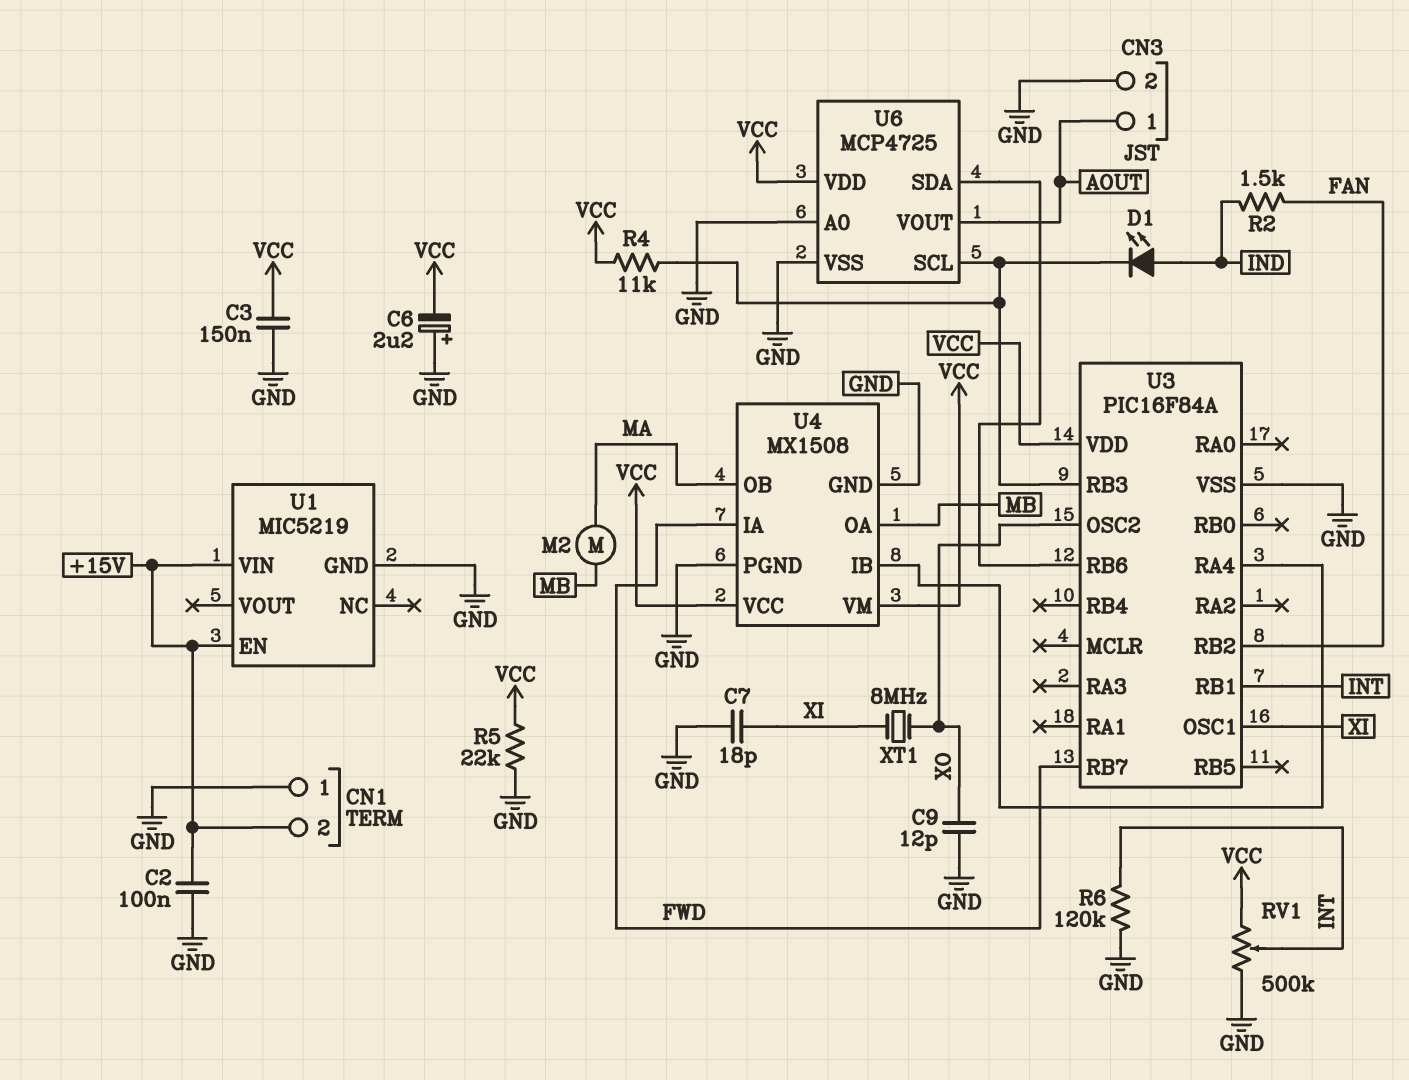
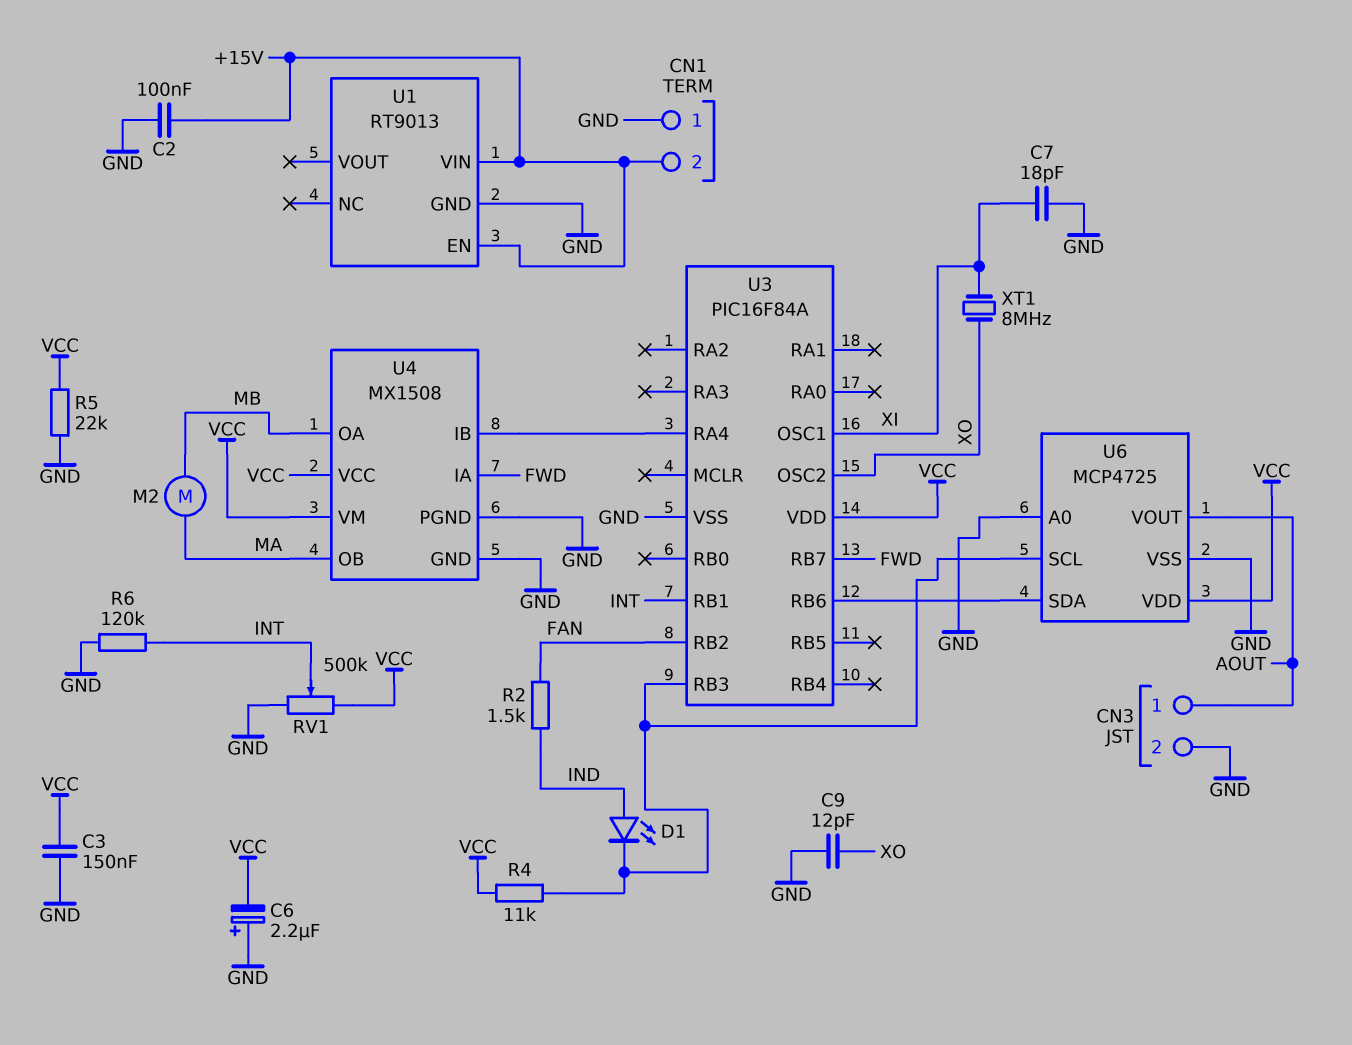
U1: MIC5219 -> RT9013

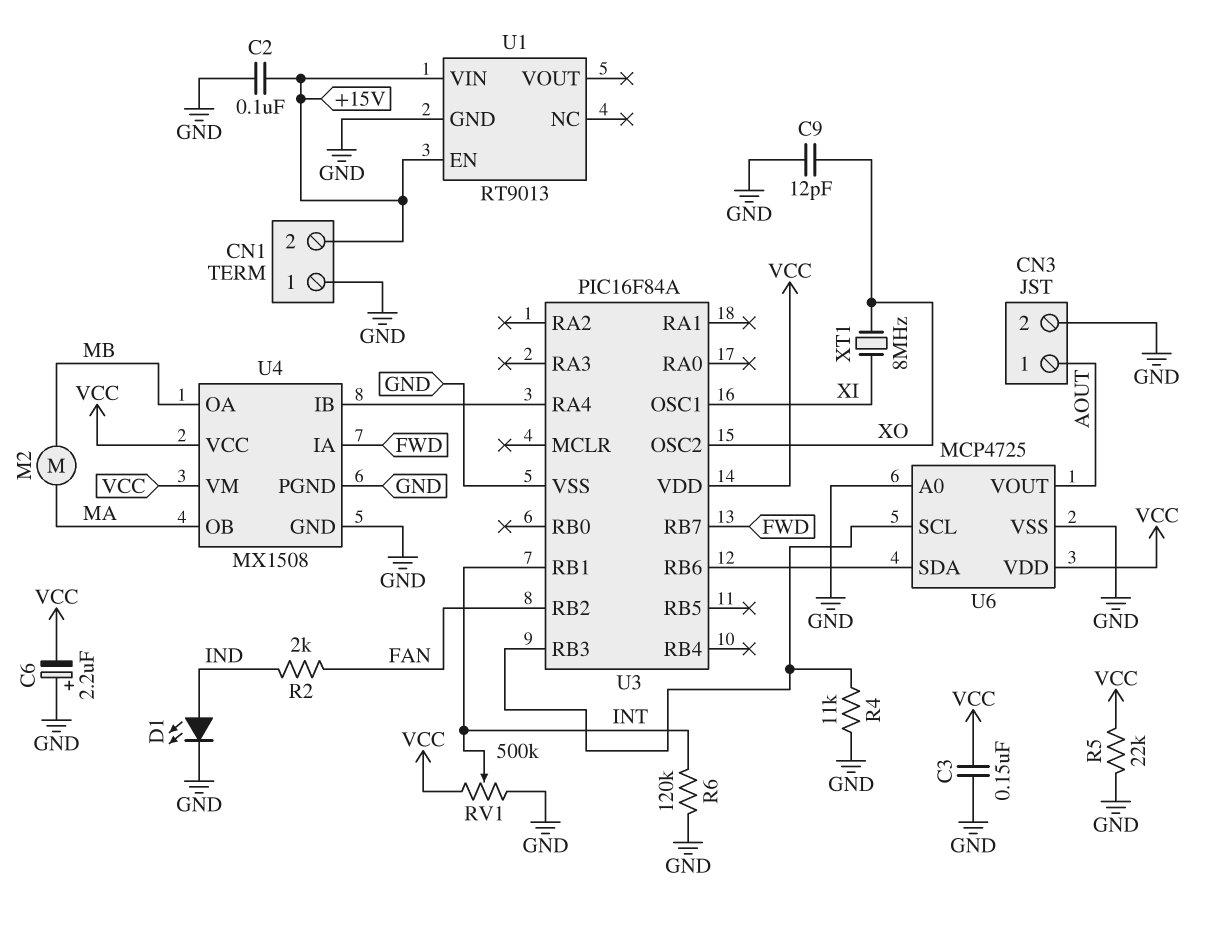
C7: 18pF (GND, XI) -> none
D1: LED (A IND, K U3/RB3) -> LED (A IND, K GND)
R2: 1.5k (FAN, IND) -> 2k (FAN, IND)
R4: 11k (U3/RB3, VCC) -> 11k (GND, U3/RB3)

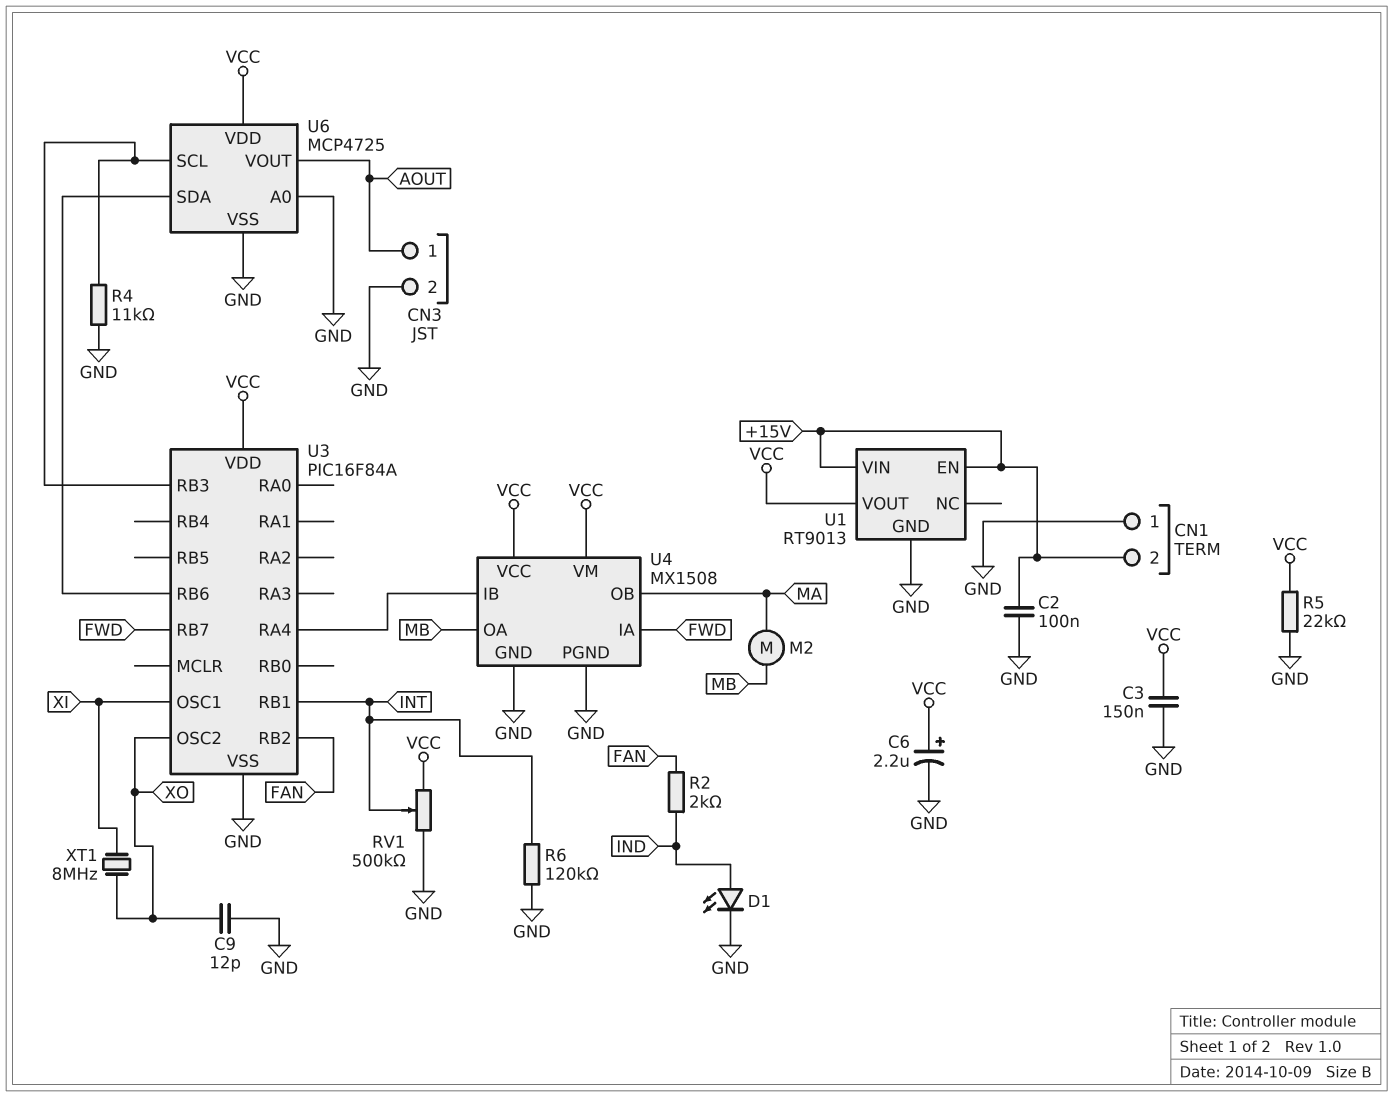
C6: 2.2uF (plus GND, minus VCC) -> 2.2uF (plus VCC, minus GND)
U1 pin VOUT: none -> VCC

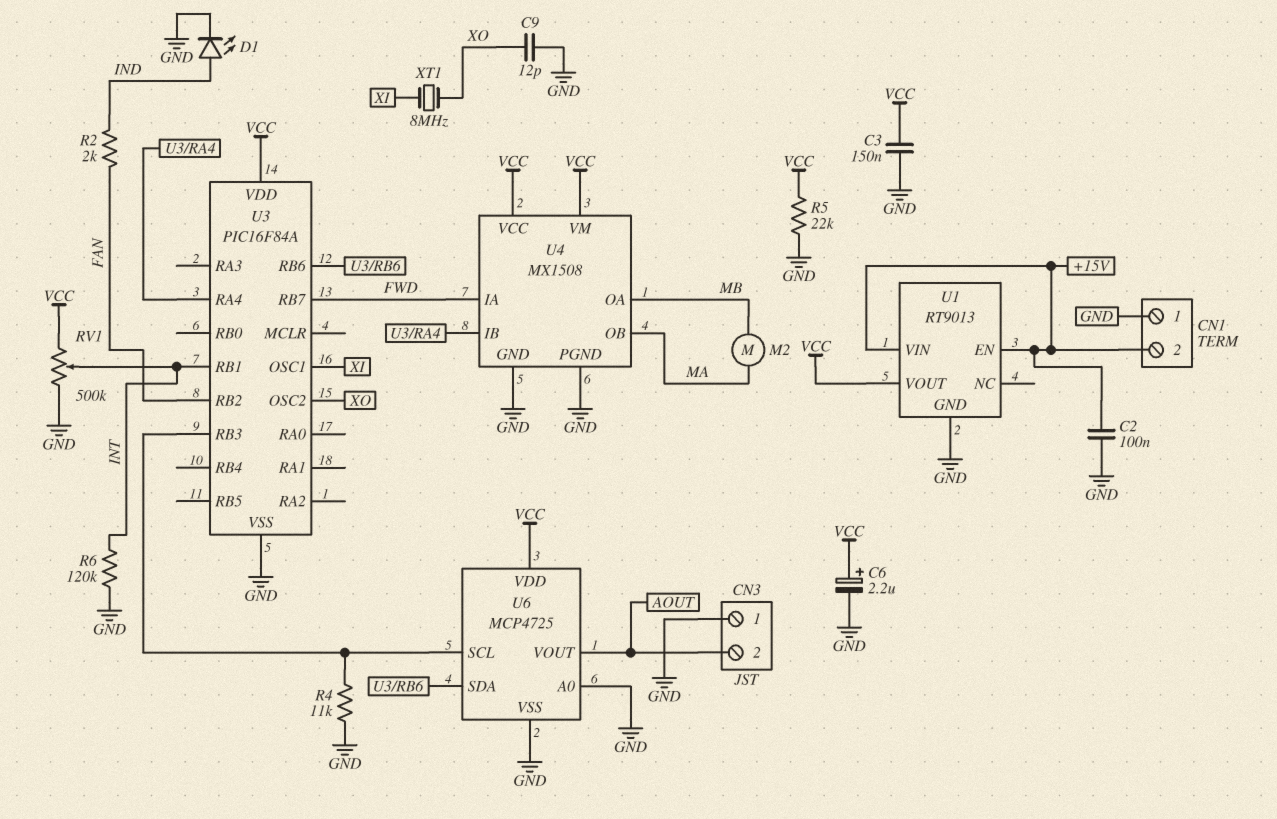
CN3 pin 1: AOUT -> GND
CN3 pin 2: GND -> AOUT

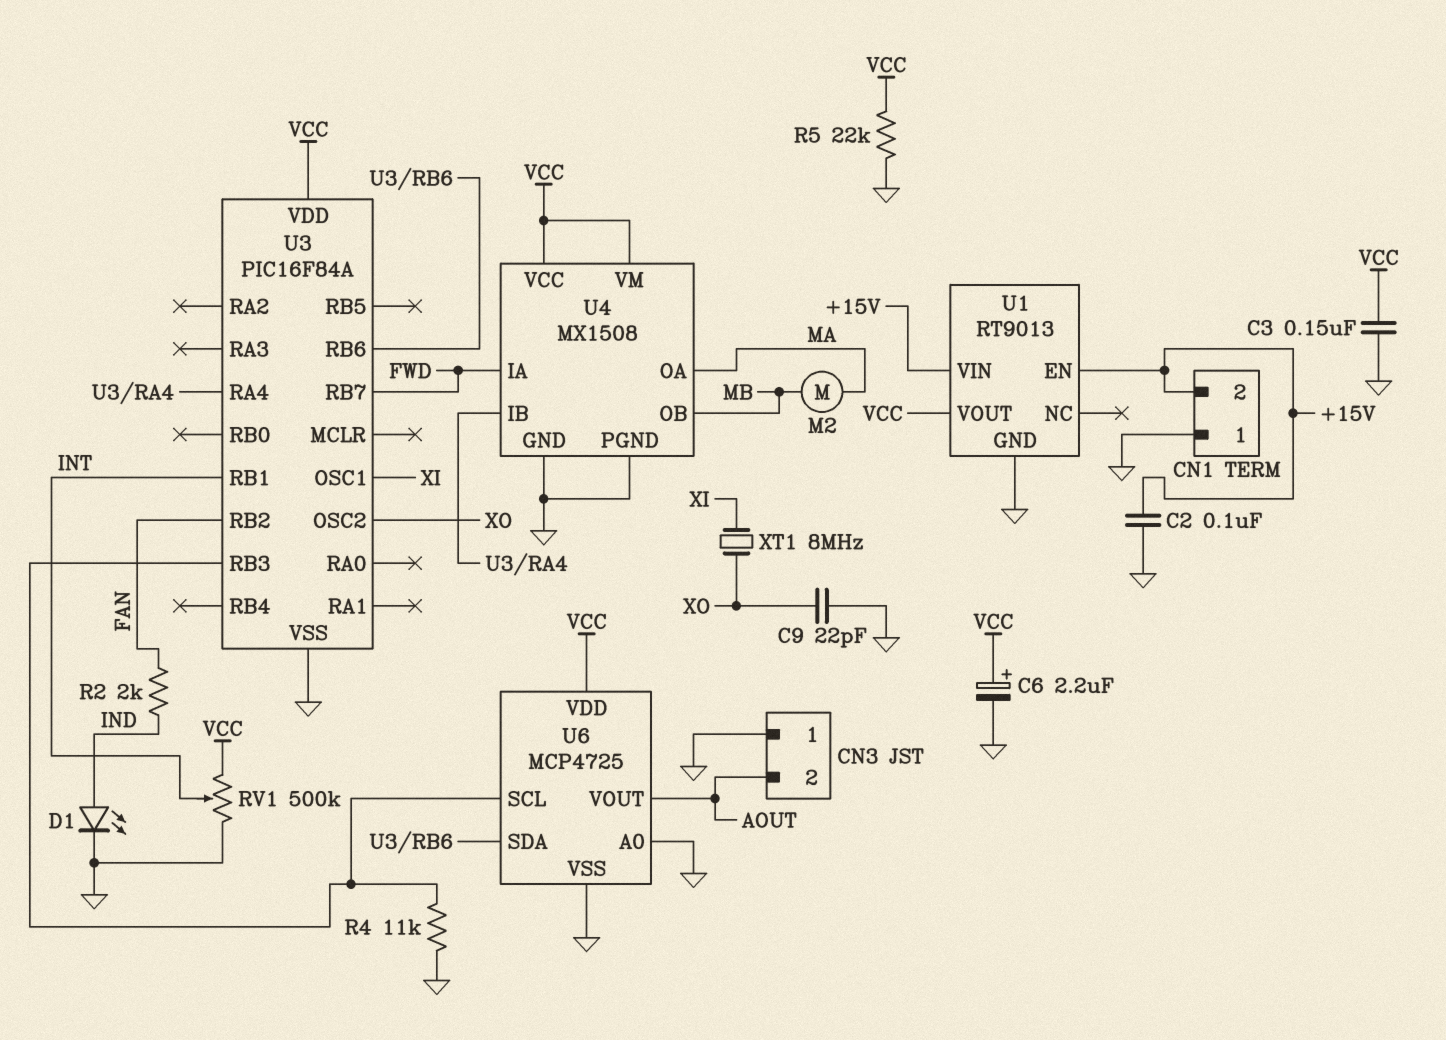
C9: 12pF (GND, XO) -> 22pF (GND, XO)
R6: 120k (GND, INT) -> none
U4 pin OA: MB -> MA
U4 pin OB: MA -> MB

